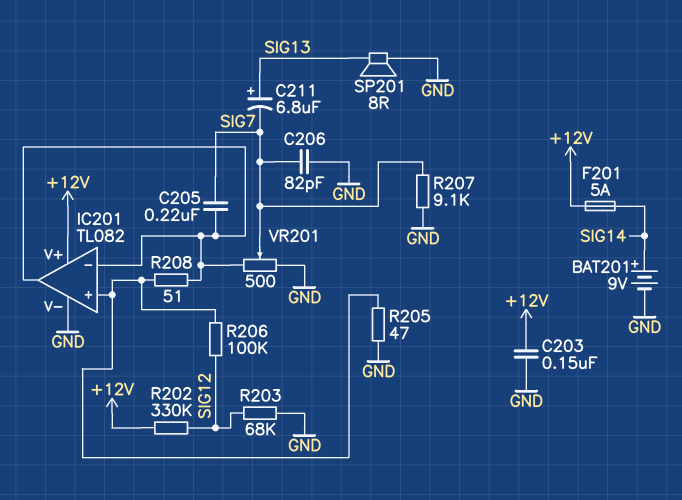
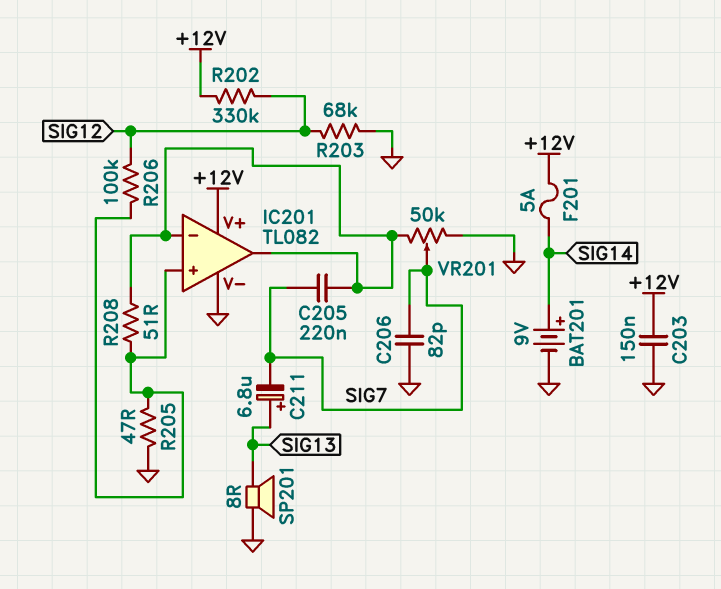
R207: 9.1k (GND, SIG7) -> none
VR201: 500 (GND, IC201/in-, wiper SIG7) -> 50k (GND, IC201/in-, wiper SIG7)

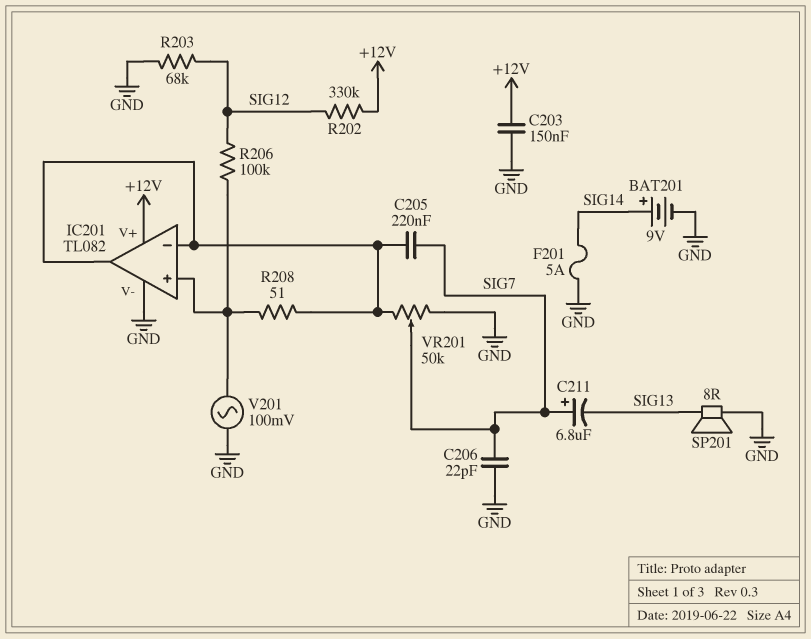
C206: 82pF (GND, SIG7) -> 22pF (GND, SIG7)
C211: 6.8uF (plus SIG13, minus SIG7) -> 6.8uF (plus SIG7, minus SIG13)
F201: 5A (+12V, SIG14) -> 5A (GND, SIG14)
R205: 47 (GND, IC201/in+) -> none
V201: none -> AC 100mV (GND, IC201/in+)

